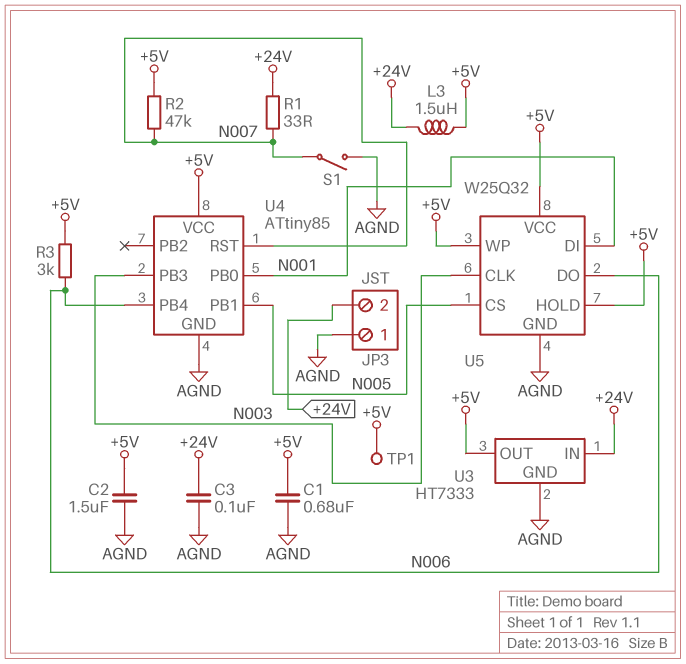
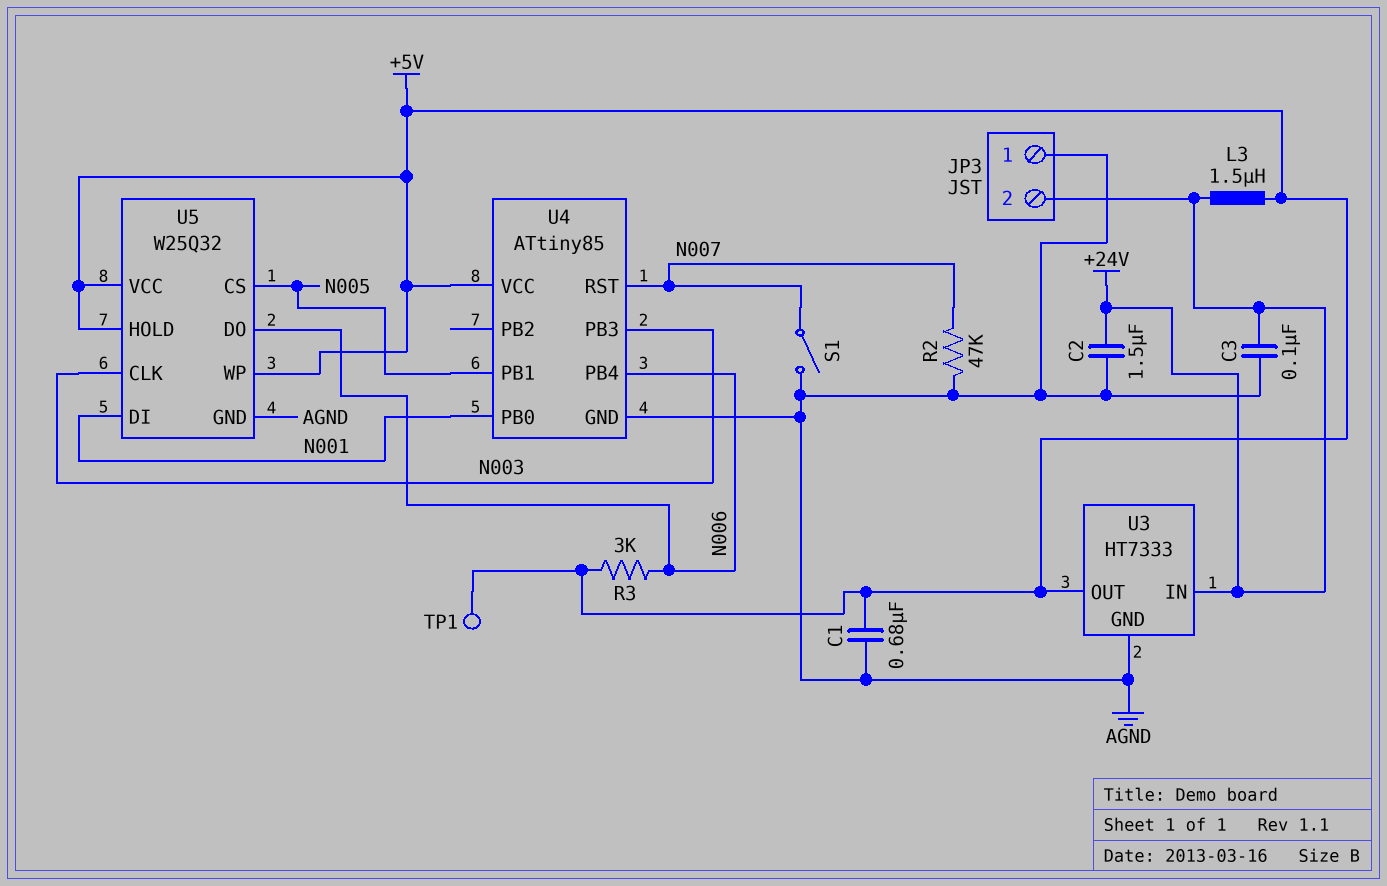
C2: 1.5uF (+5V, AGND) -> 1.5uF (+24V, AGND)
R1: 33 (+24V, N007) -> none
R2: 47k (+5V, N007) -> 47k (AGND, N007)

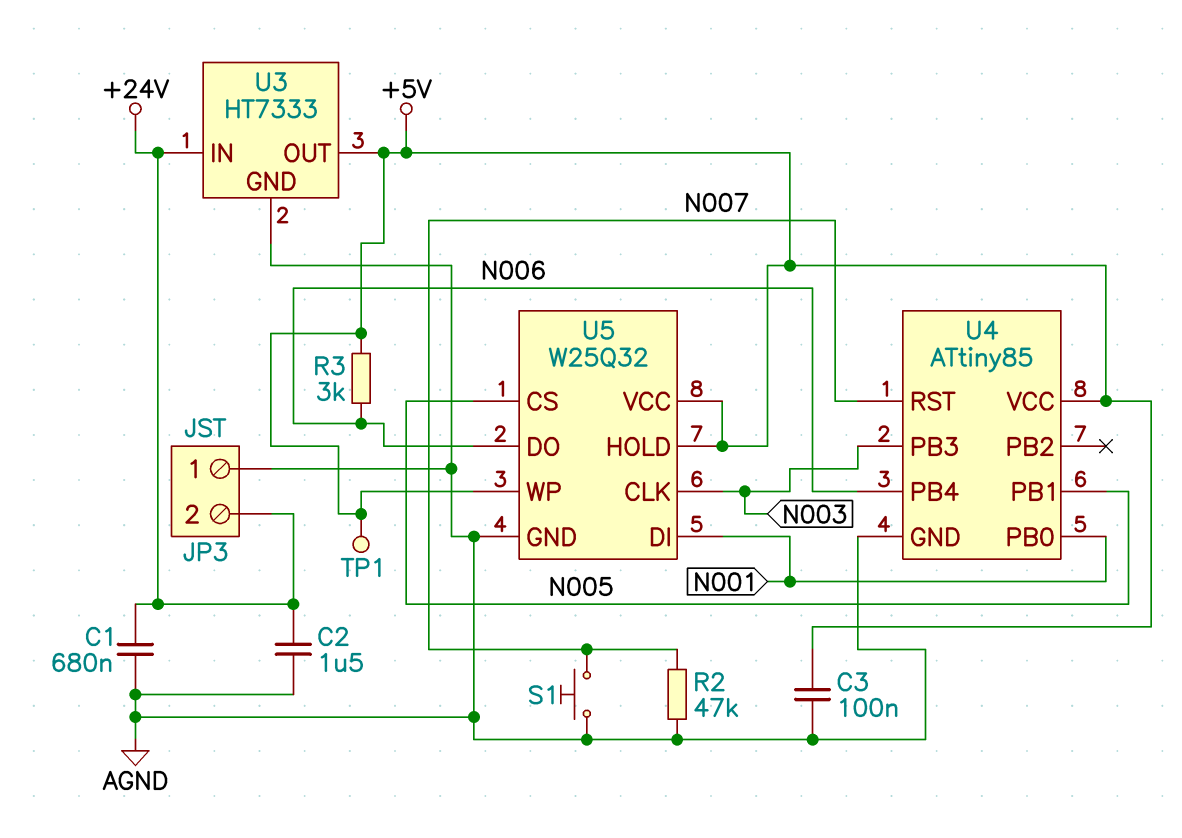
C1: 680nF (+5V, AGND) -> 680nF (+24V, AGND)
C3: 100nF (+24V, AGND) -> 100nF (+5V, AGND)
L3: 1.5uH (+5V, +24V) -> none
S1: switch (AGND, N007) -> button (AGND, N007)

